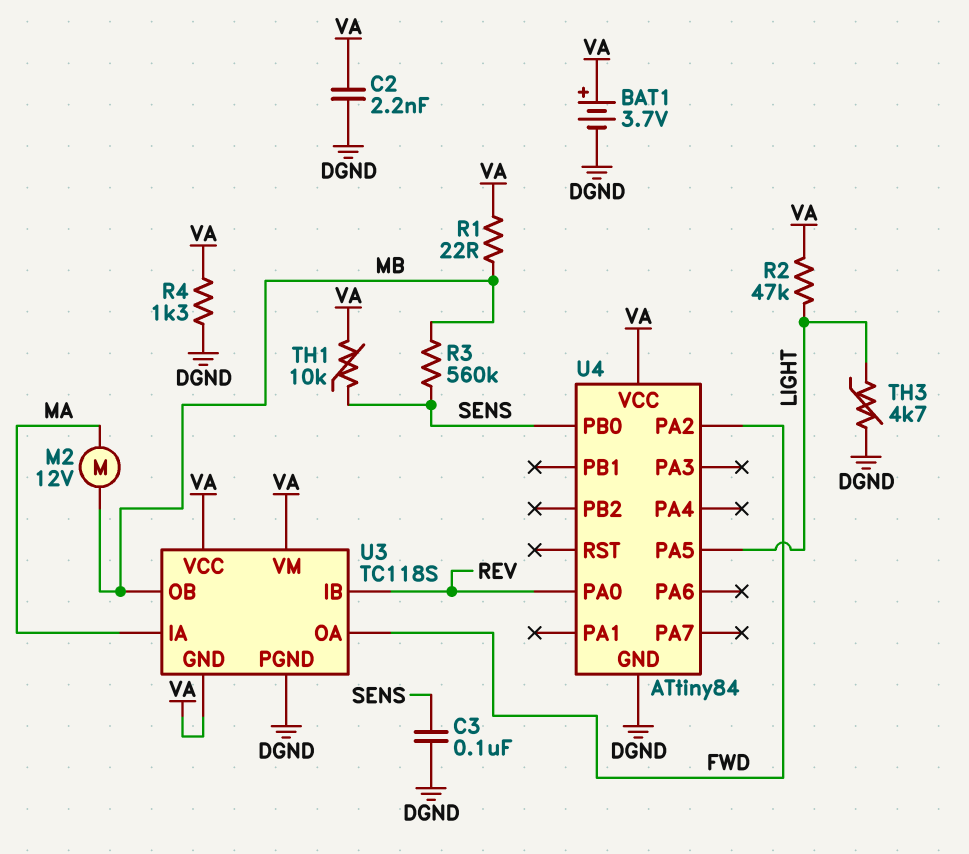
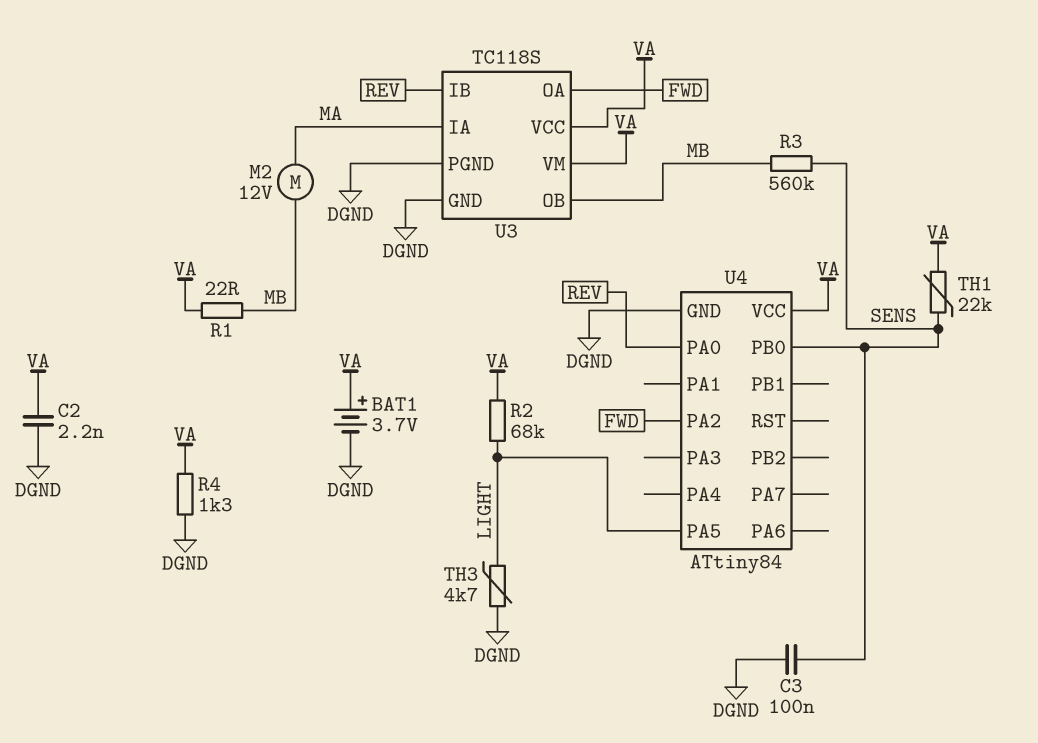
R2: 47k (LIGHT, VA) -> 68k (LIGHT, VA)
TH1: 10k (SENS, VA) -> 22k (SENS, VA)
U3 pin GND: VA -> DGND

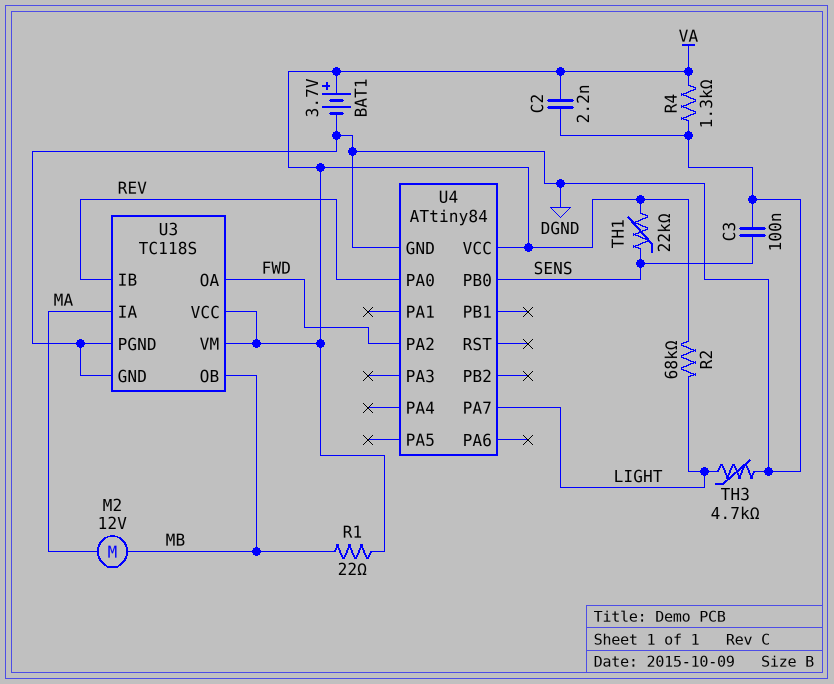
R3: 560k (MB, SENS) -> none
U4 pin PA5: LIGHT -> none
U4 pin PA7: none -> LIGHT

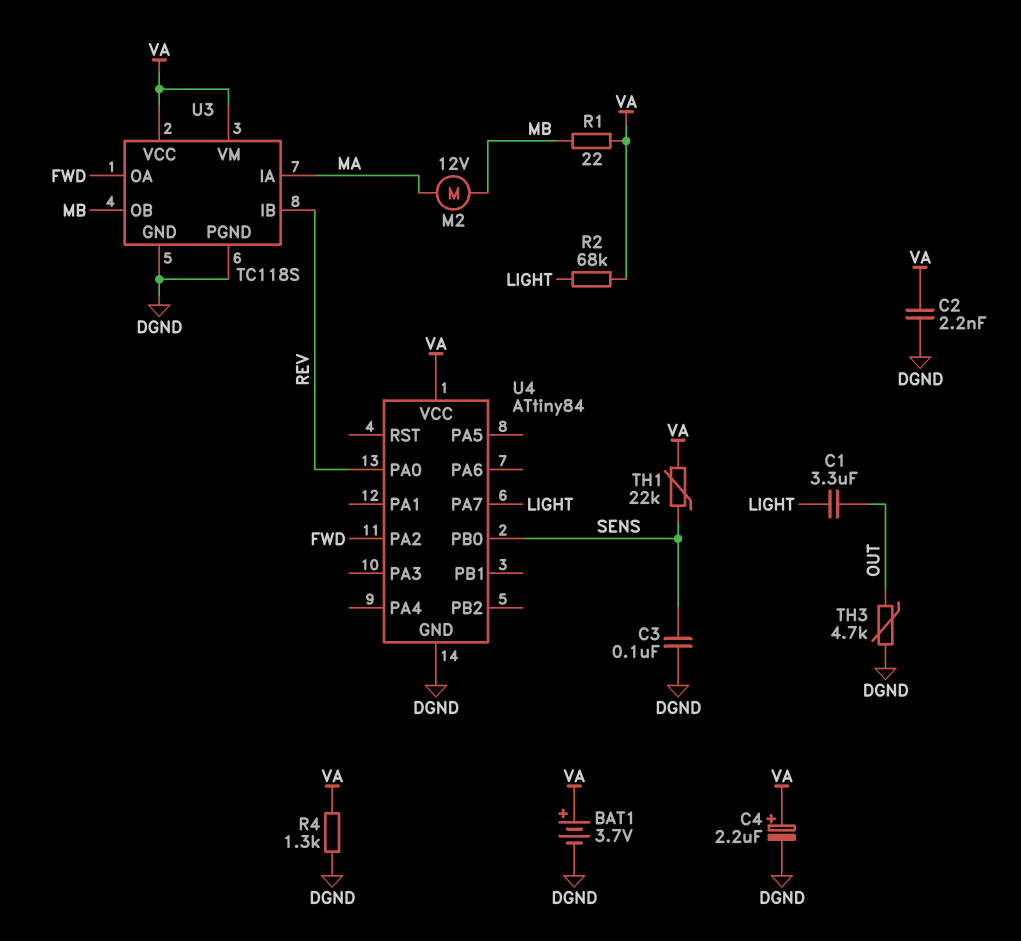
C1: none -> 3.3uF (LIGHT, OUT)
C4: none -> 2.2uF (plus VA, minus DGND)
TH3: 4.7k (DGND, LIGHT) -> 4.7k (DGND, OUT)

